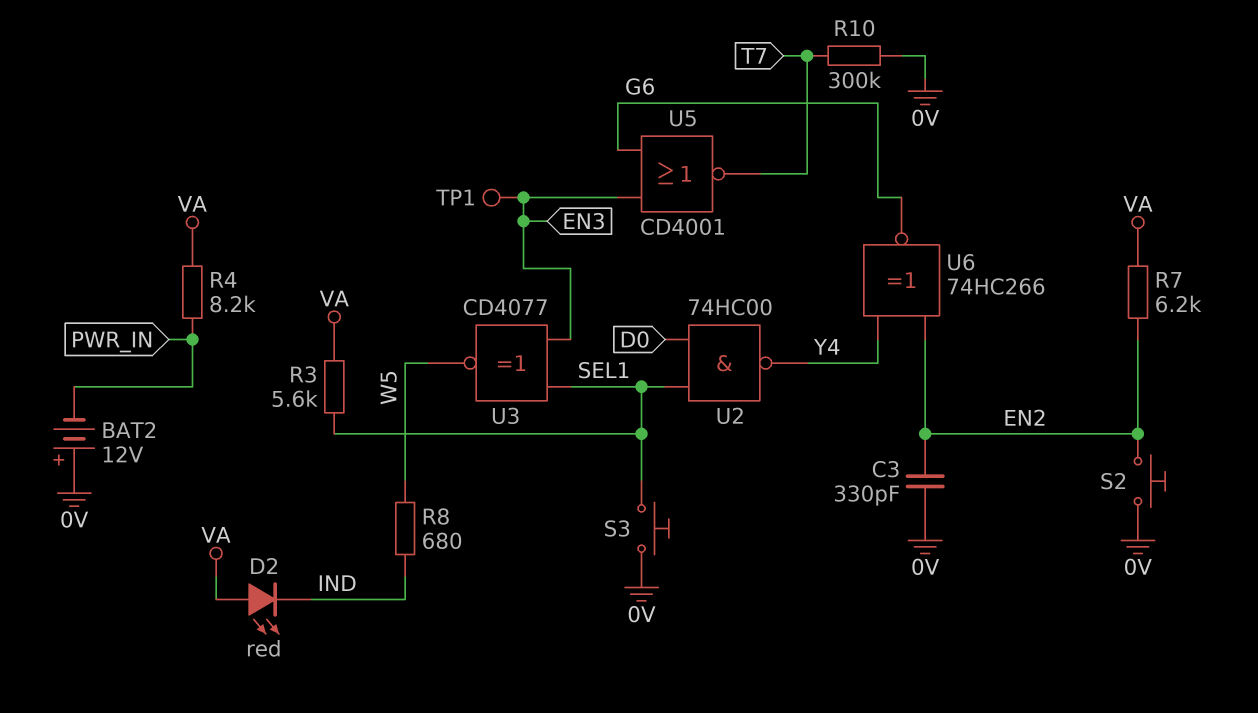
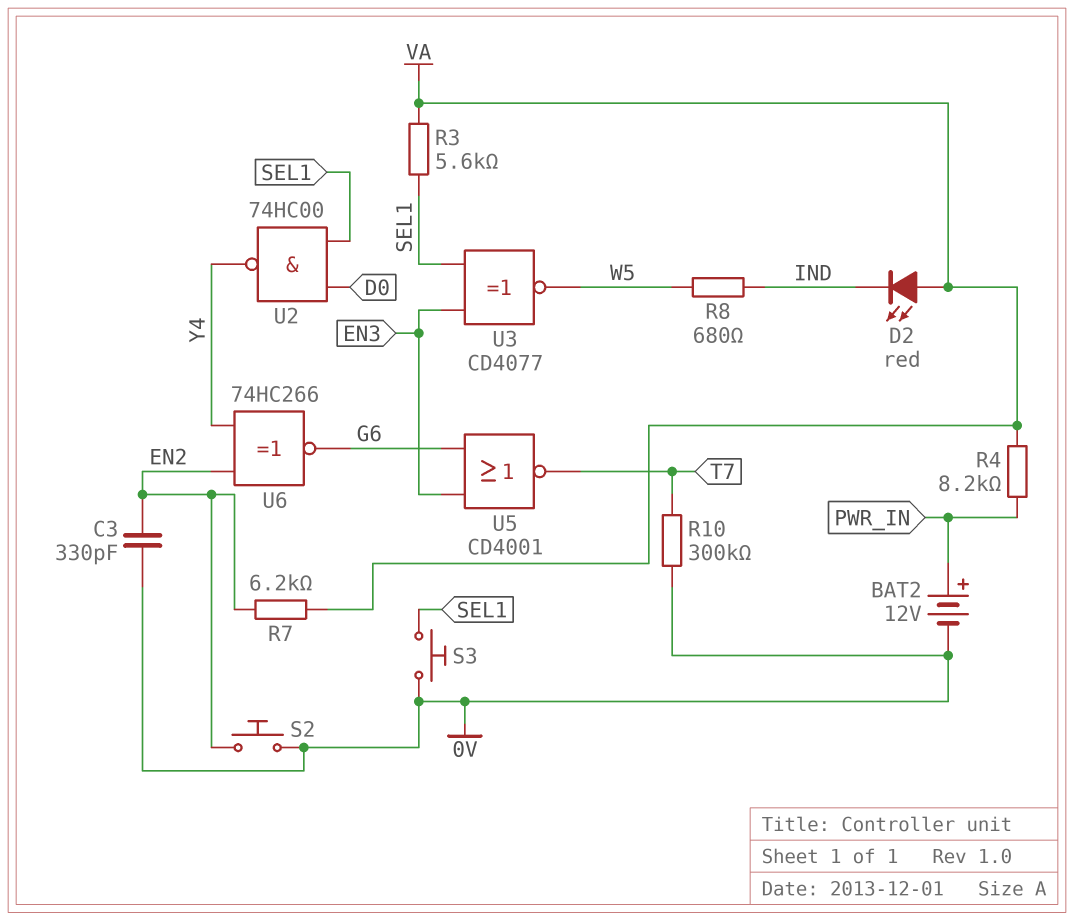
BAT2: 12V (plus 0V, minus PWR_IN) -> 12V (plus PWR_IN, minus 0V)
TP1: test point (EN3) -> none

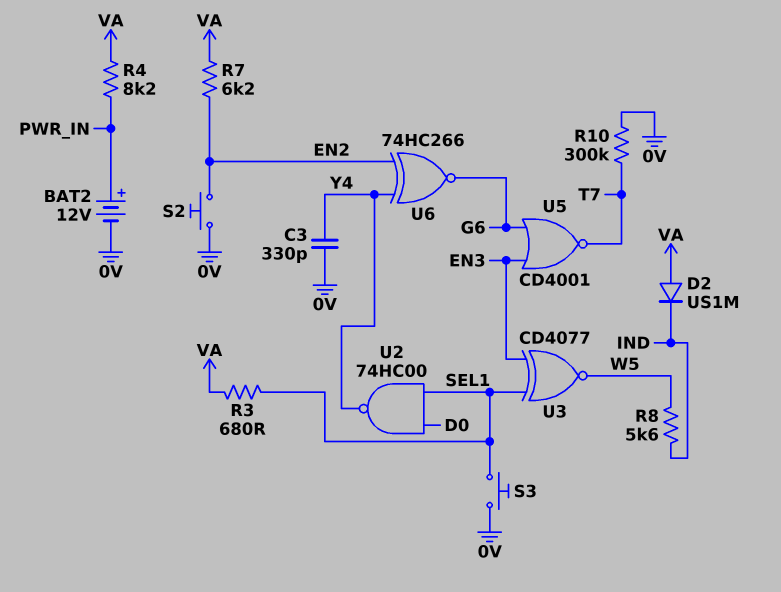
C3: 330pF (0V, EN2) -> 330pF (0V, Y4)
D2: LED red (A VA, K IND) -> diode US1M (A VA, K IND)
R3: 5.6k (SEL1, VA) -> 680 (SEL1, VA)
R8: 680 (IND, W5) -> 5.6k (IND, W5)

